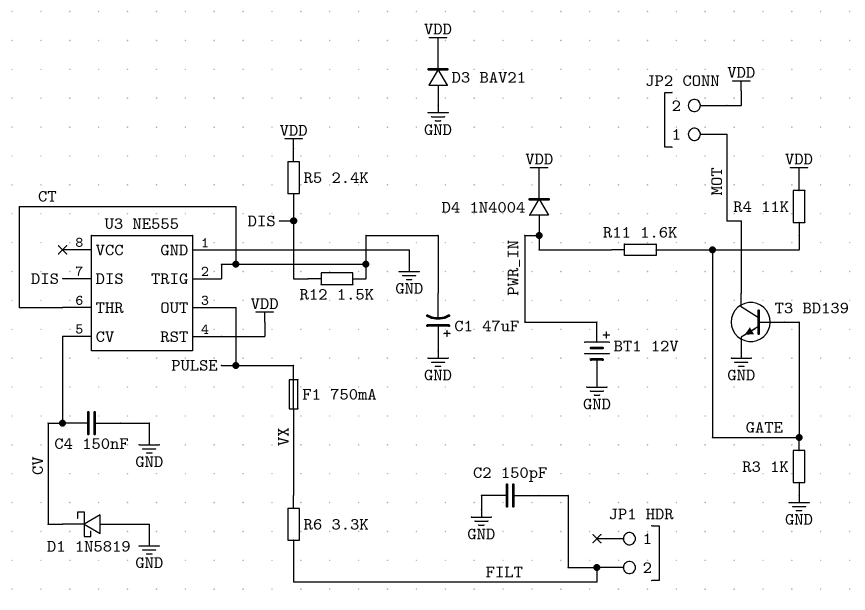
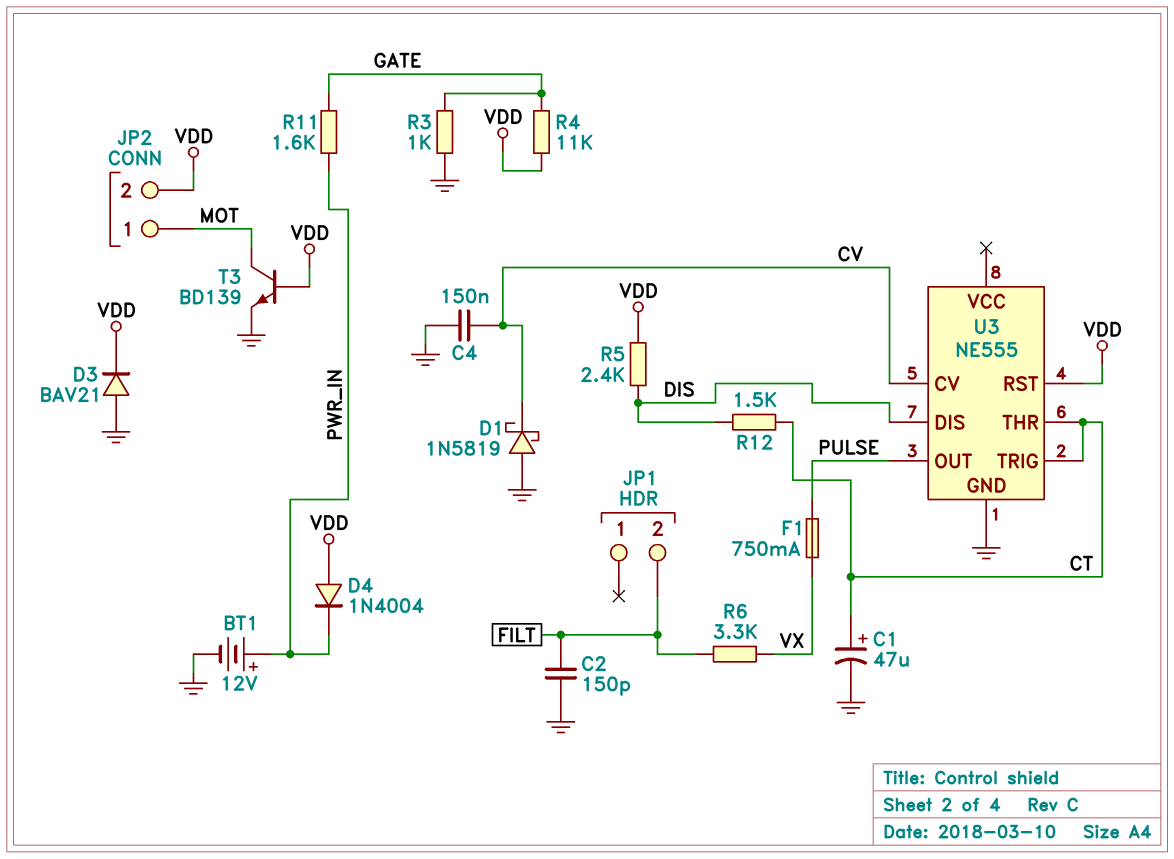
C1: 47uF (plus GND, minus CT) -> 47uF (plus CT, minus GND)
D4: diode 1N4004 (A PWR_IN, K VDD) -> diode 1N4004 (A VDD, K PWR_IN)
T3: NPN BD139 (B GATE, C MOT, E GND) -> NPN BD139 (B VDD, C MOT, E GND)

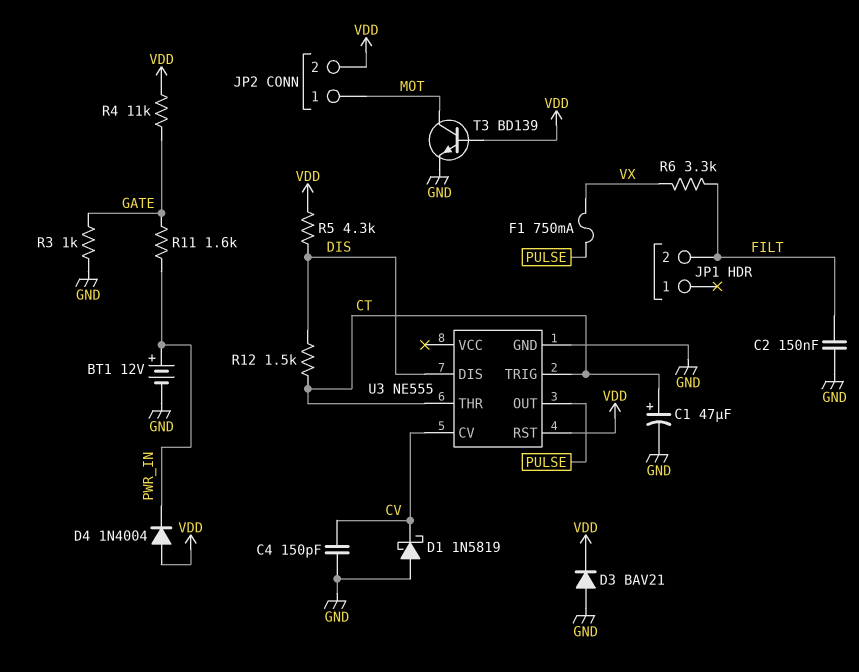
C2: 150pF (FILT, GND) -> 150nF (FILT, GND)
C4: 150nF (CV, GND) -> 150pF (CV, GND)
R5: 2.4k (DIS, VDD) -> 4.3k (DIS, VDD)

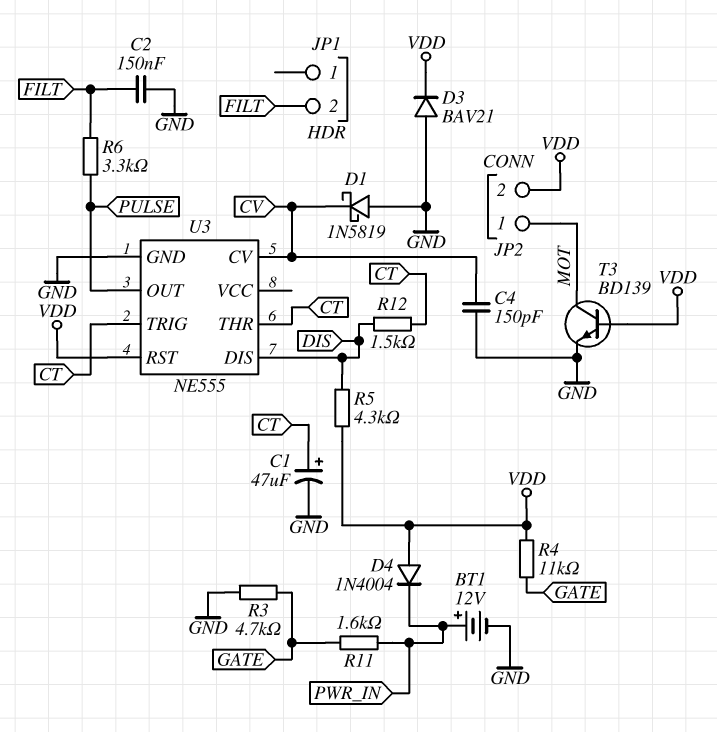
F1: 750mA (PULSE, VX) -> none
R3: 1k (GATE, GND) -> 4.7k (GATE, GND)
R6: 3.3k (FILT, VX) -> 3.3k (FILT, PULSE)

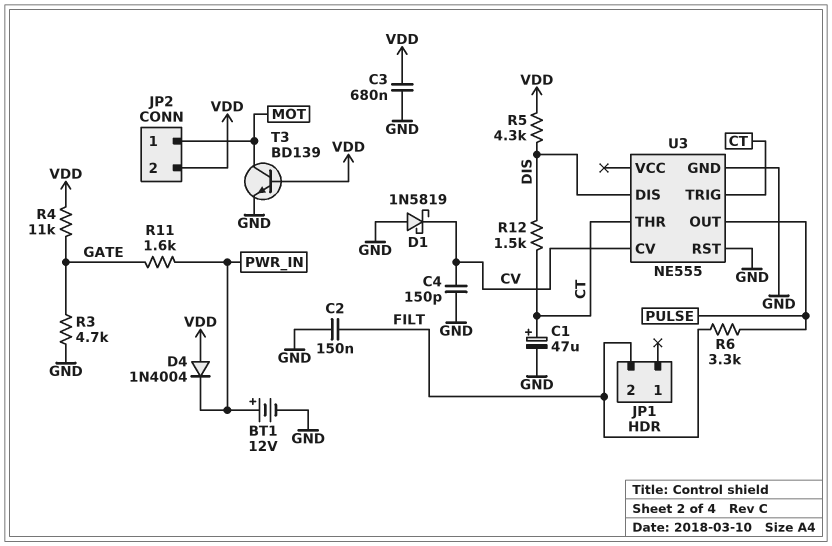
C3: none -> 680nF (GND, VDD)
D3: diode BAV21 (A GND, K VDD) -> none
U3 pin RST: VDD -> GND

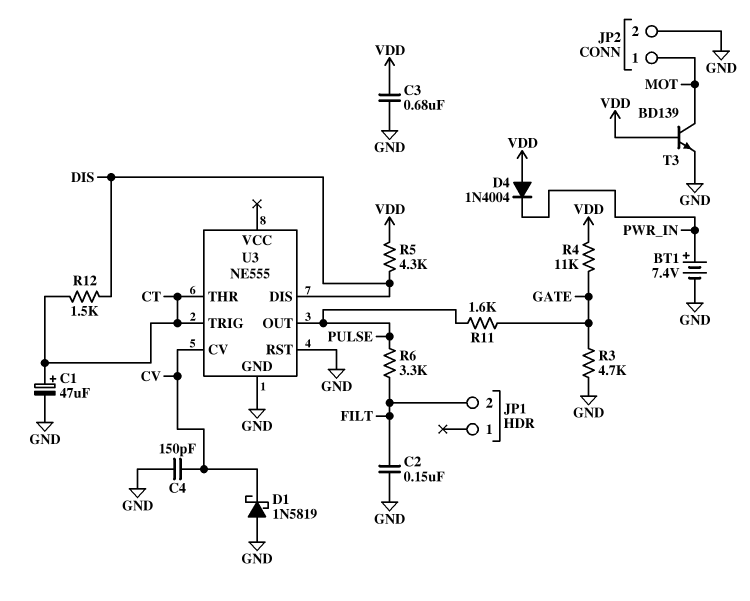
BT1: 12V (plus PWR_IN, minus GND) -> 7.4V (plus PWR_IN, minus GND)
JP2 pin 2: VDD -> GND
R11: 1.6k (GATE, PWR_IN) -> 1.6k (GATE, PULSE)

